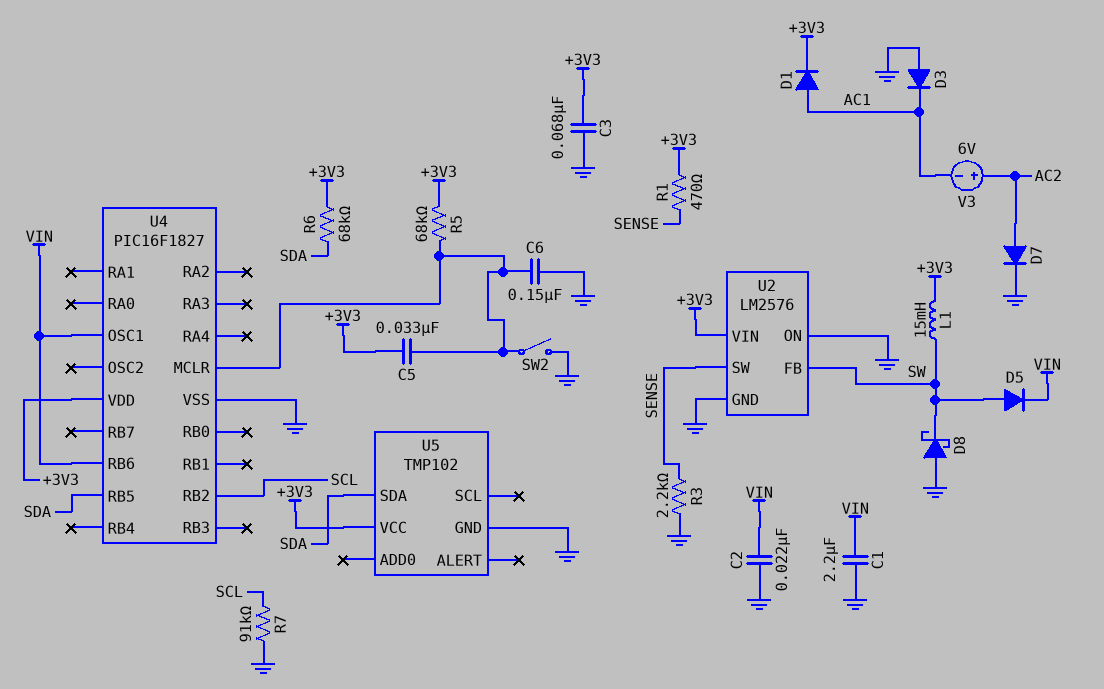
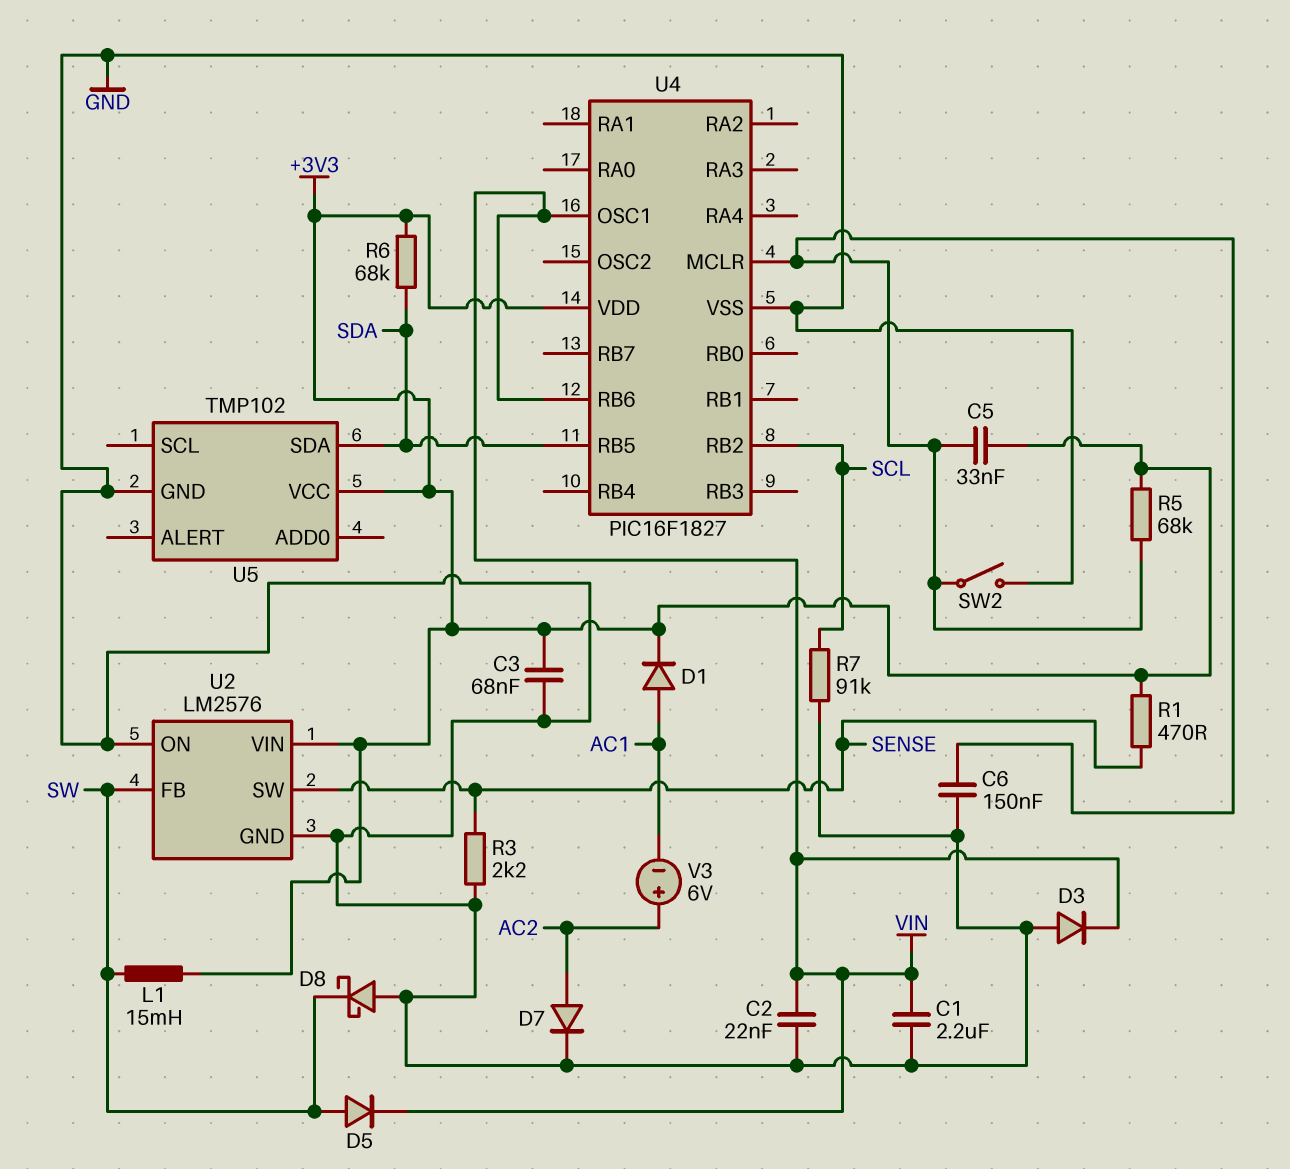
D3: diode (A GND, K AC1) -> diode (A GND, K VIN)

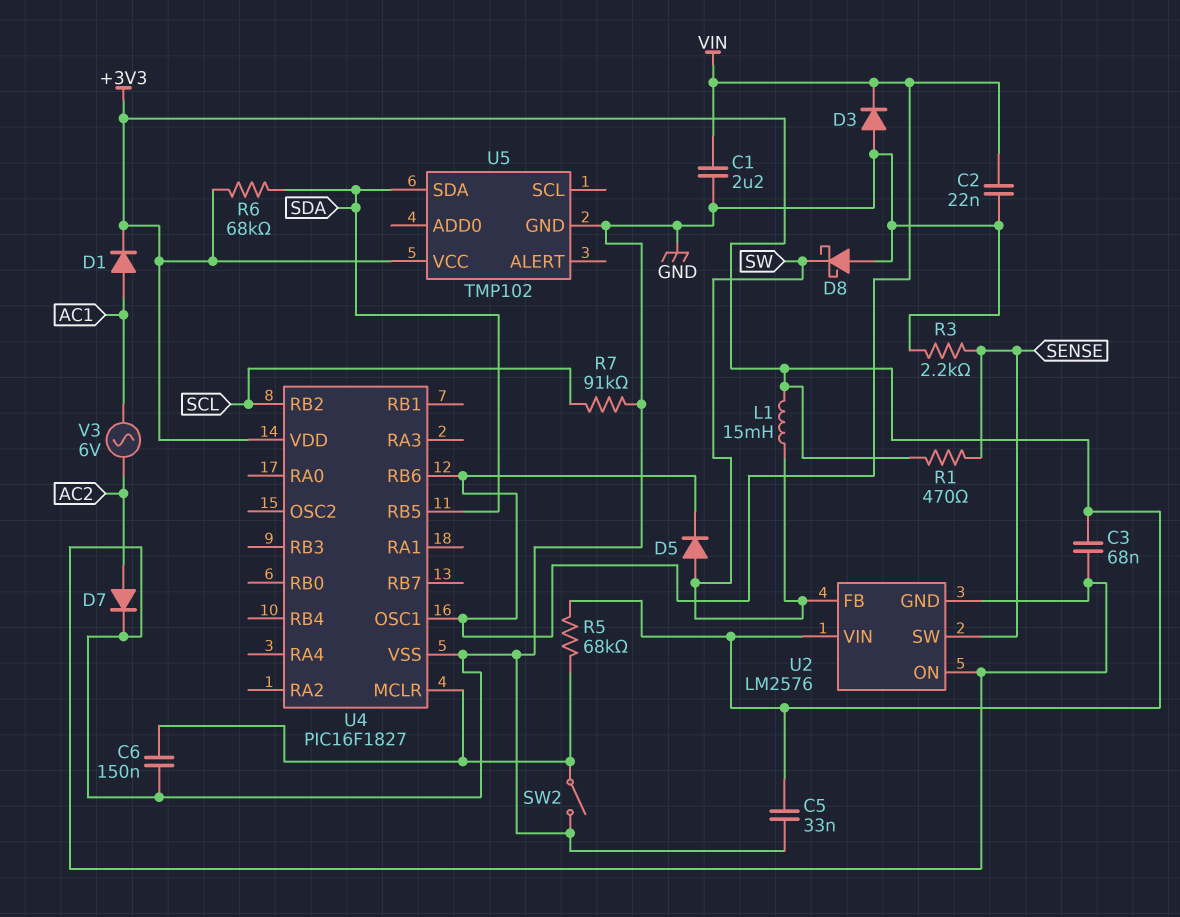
C5: 33nF (+3V3, U4/MCLR) -> 33nF (+3V3, GND)
V3: 6V (plus AC2, minus AC1) -> AC 6V (AC1, AC2)

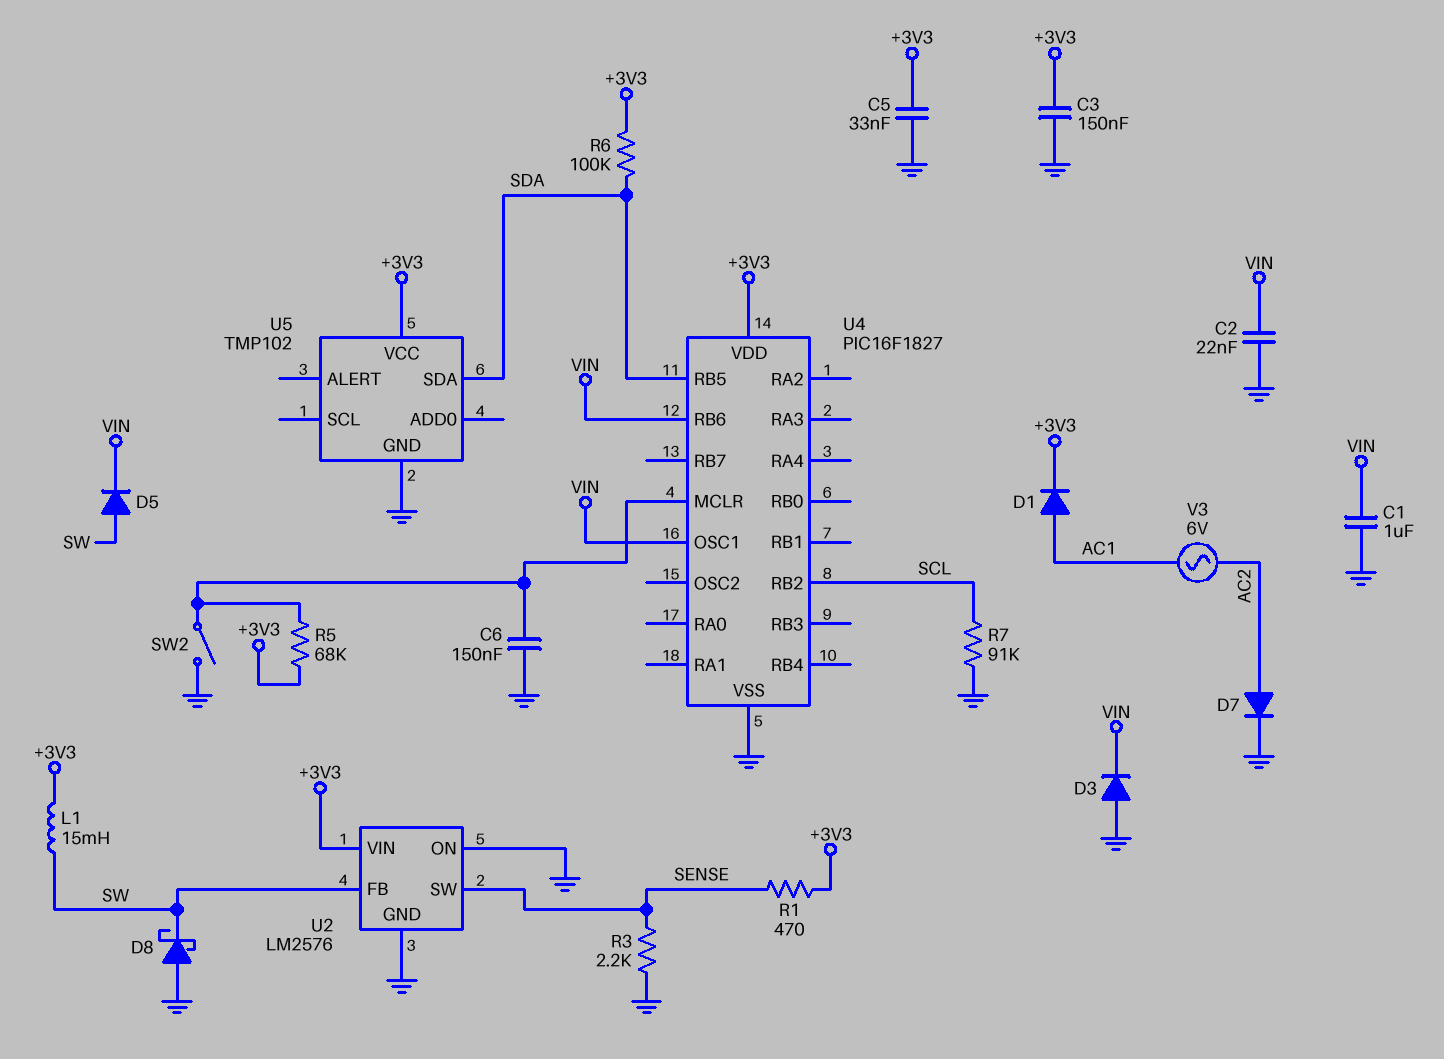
C1: 2.2uF (GND, VIN) -> 1uF (GND, VIN)
C3: 68nF (+3V3, GND) -> 150nF (+3V3, GND)
R6: 68k (+3V3, SDA) -> 100k (+3V3, SDA)

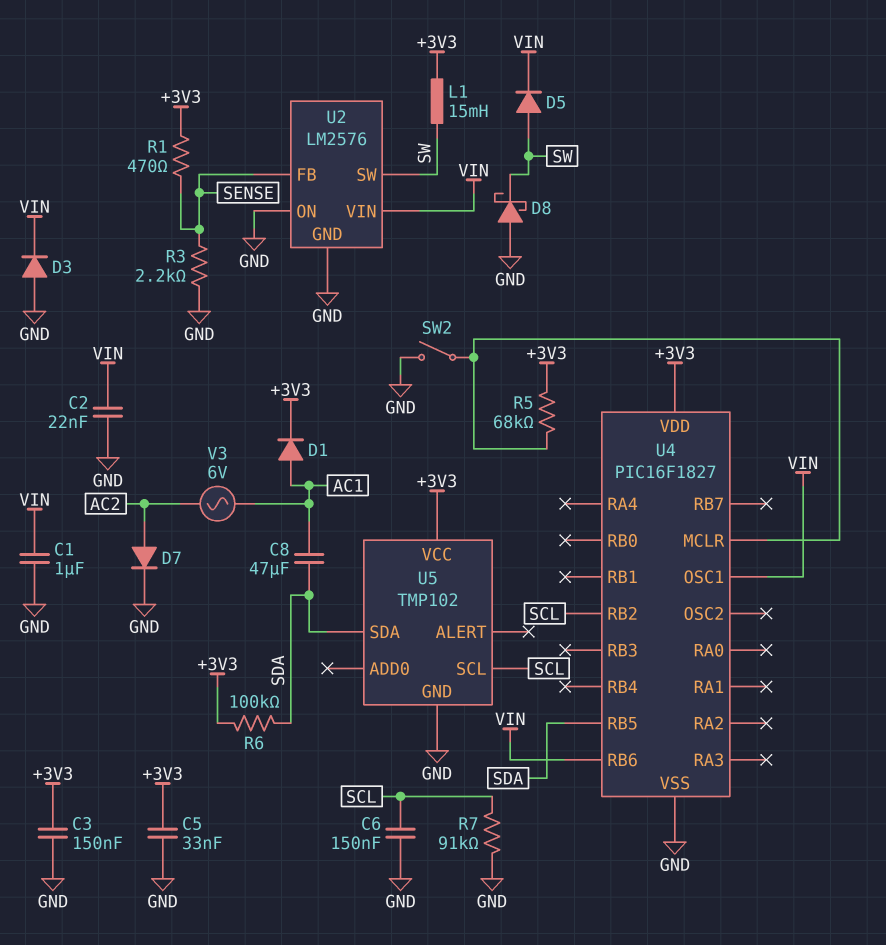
C6: 150nF (GND, U4/MCLR) -> 150nF (GND, SCL)
C8: none -> 47uF (AC1, SDA)
U2 pin FB: SW -> SENSE
U2 pin SW: SENSE -> SW
U2 pin VIN: +3V3 -> VIN
U5 pin SCL: none -> SCL

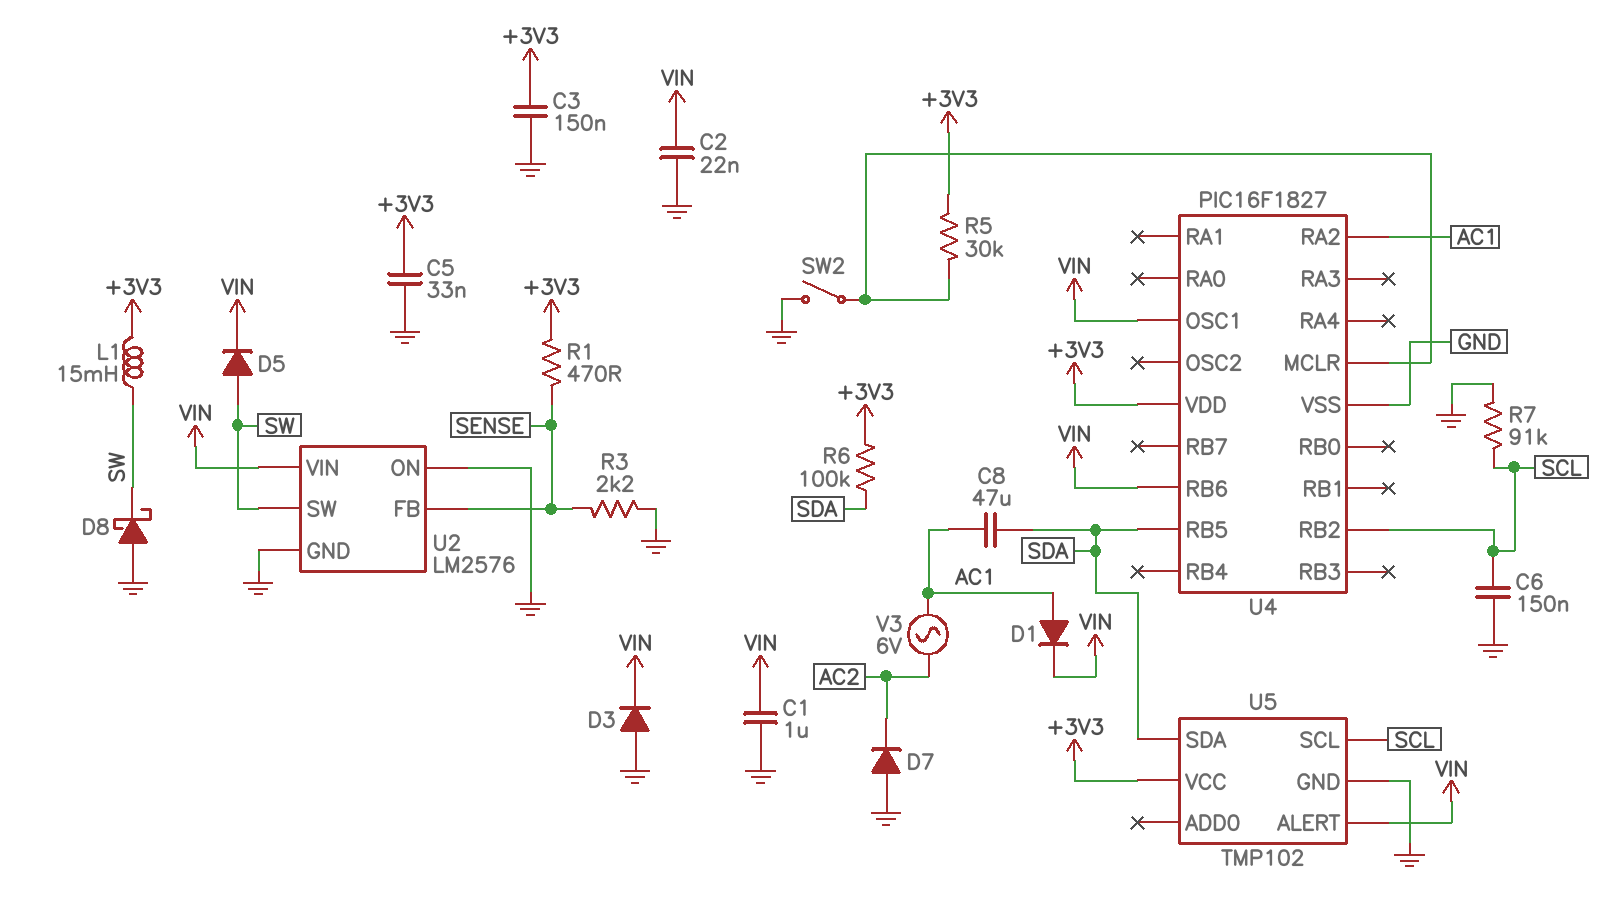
D1: diode (A AC1, K +3V3) -> diode (A AC1, K VIN)
D7: diode (A AC2, K GND) -> diode (A GND, K AC2)
R5: 68k (+3V3, U4/MCLR) -> 30k (+3V3, U4/MCLR)
U4 pin RA2: none -> AC1
U5 pin ALERT: none -> VIN

